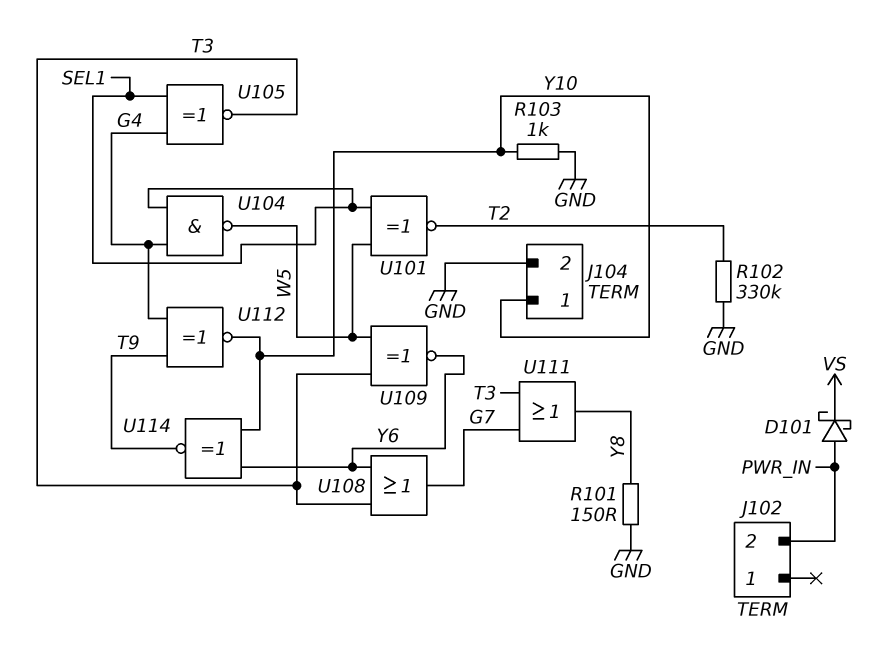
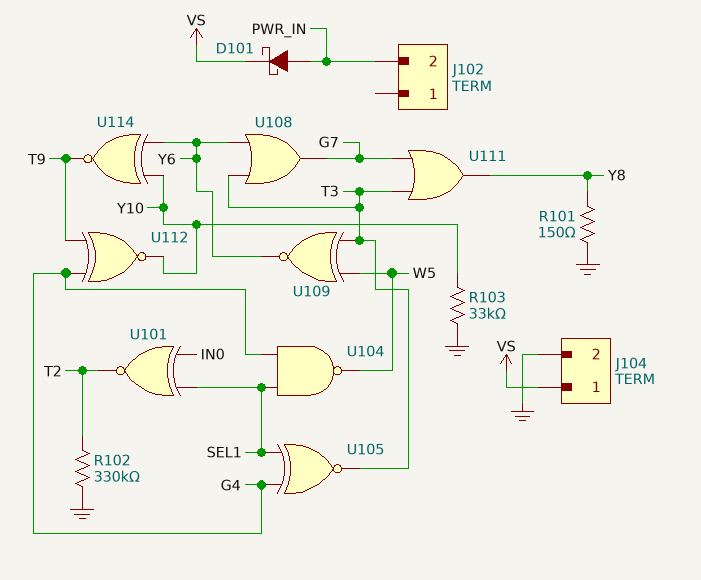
J104 pin 1: Y10 -> VS
R103: 1k (GND, Y10) -> 33k (GND, Y10)
U101: XNOR (in SEL1, in W5, out T2) -> XNOR (in IN0, in SEL1, out T2)

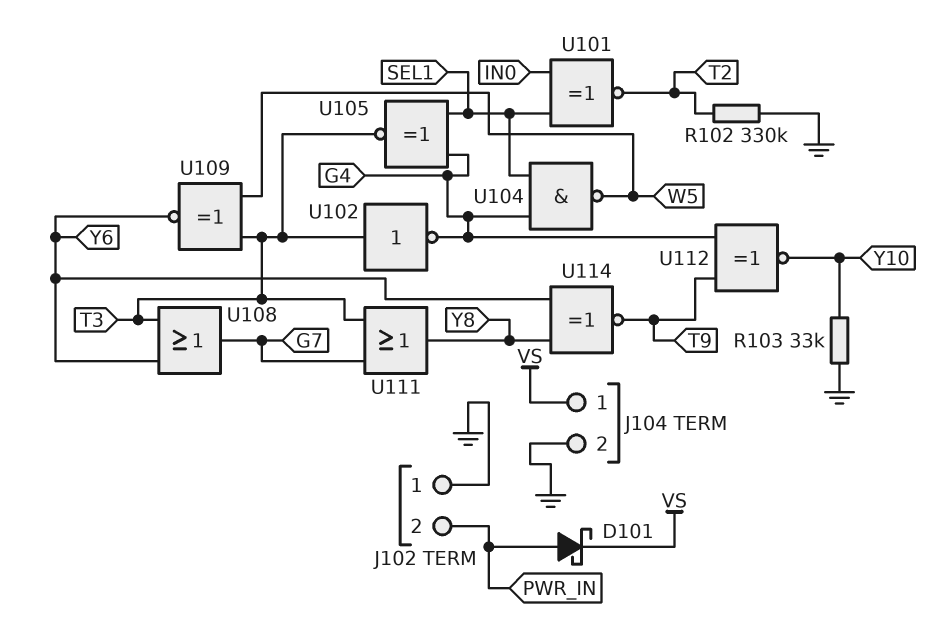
J102 pin 1: none -> GND
R101: 150 (GND, Y8) -> none
U102: none -> NOT (in T3, out G4)
U114: XNOR (in Y6, in Y10, out T9) -> XNOR (in Y6, in Y8, out T9)

